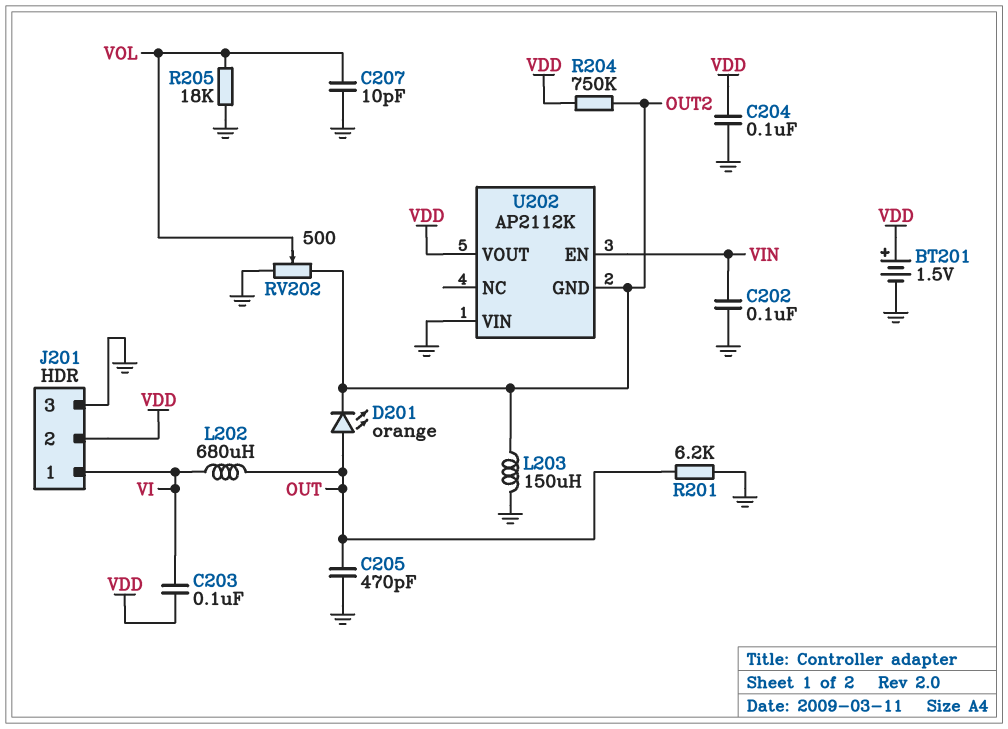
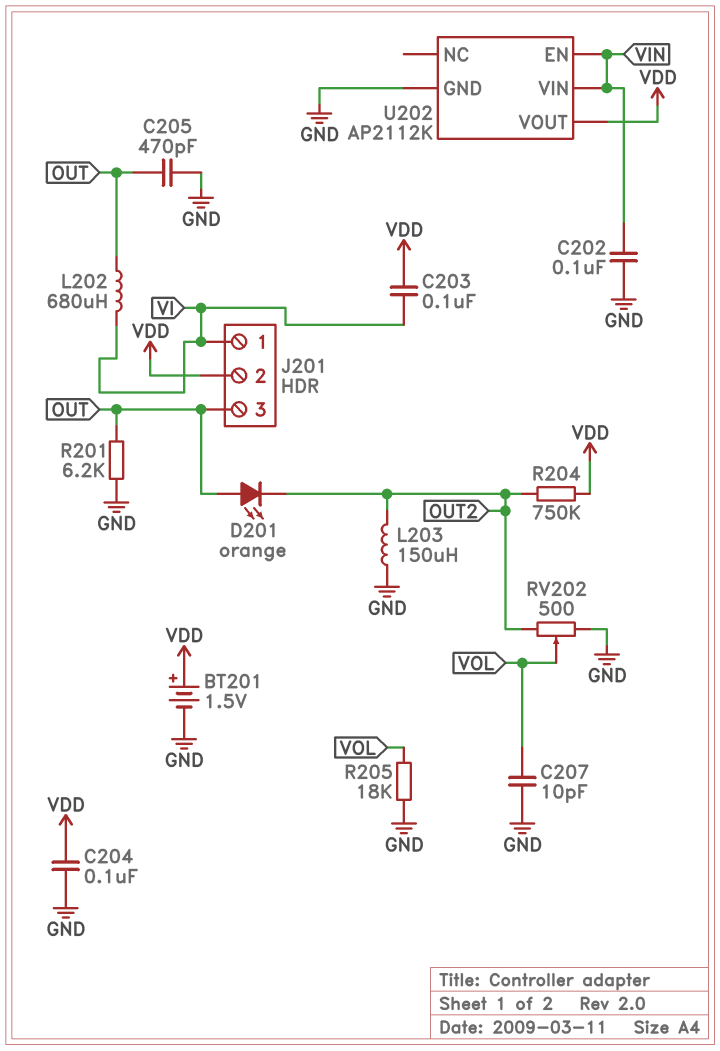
J201 pin 3: GND -> OUT
U202 pin GND: OUT2 -> GND
U202 pin VIN: GND -> VIN

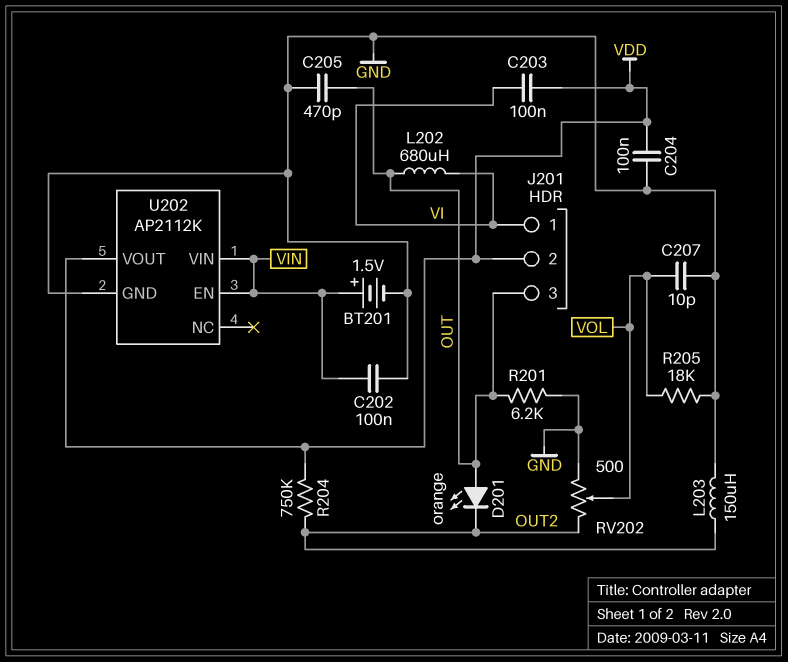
BT201: 1.5V (plus VDD, minus GND) -> 1.5V (plus VIN, minus GND)

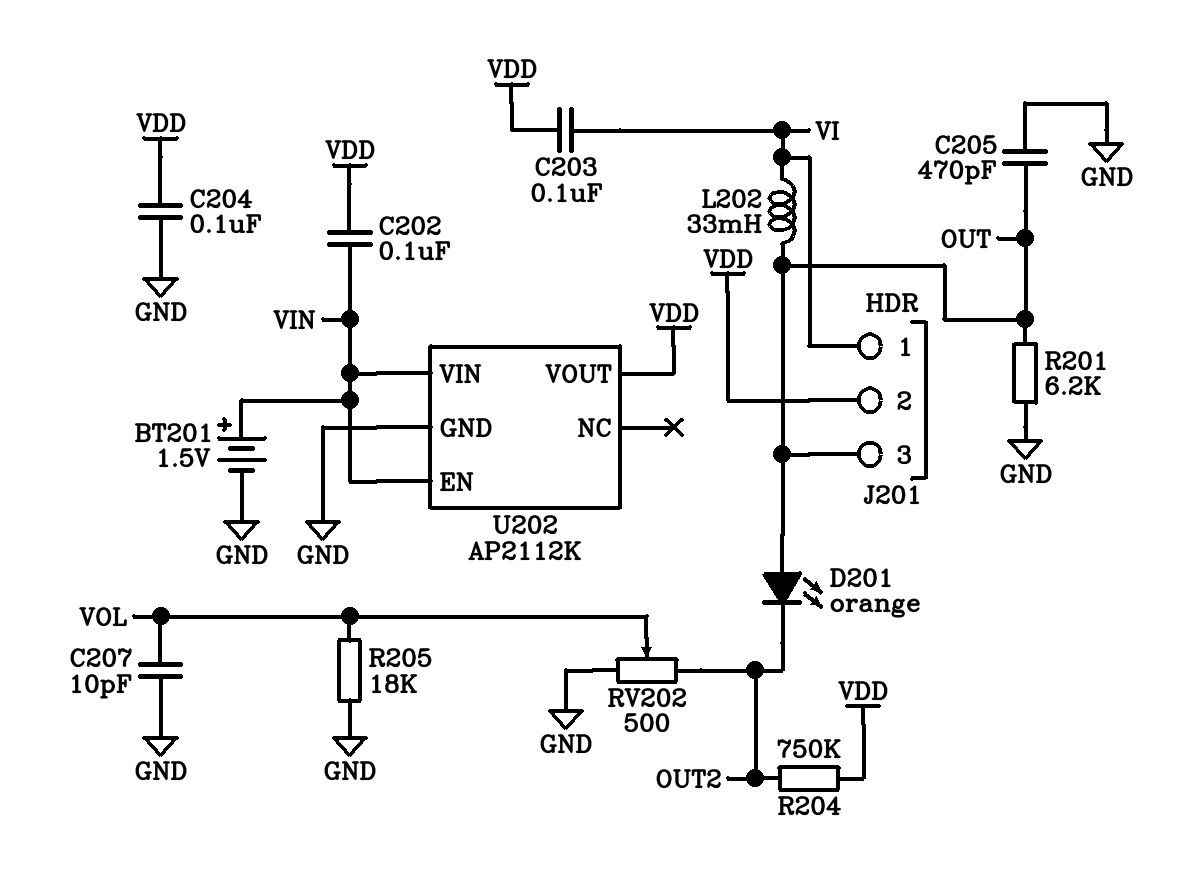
C202: 100nF (GND, VIN) -> 100nF (VDD, VIN)
L202: 680uH (OUT, VI) -> 33mH (OUT, VI)
L203: 150uH (GND, OUT2) -> none

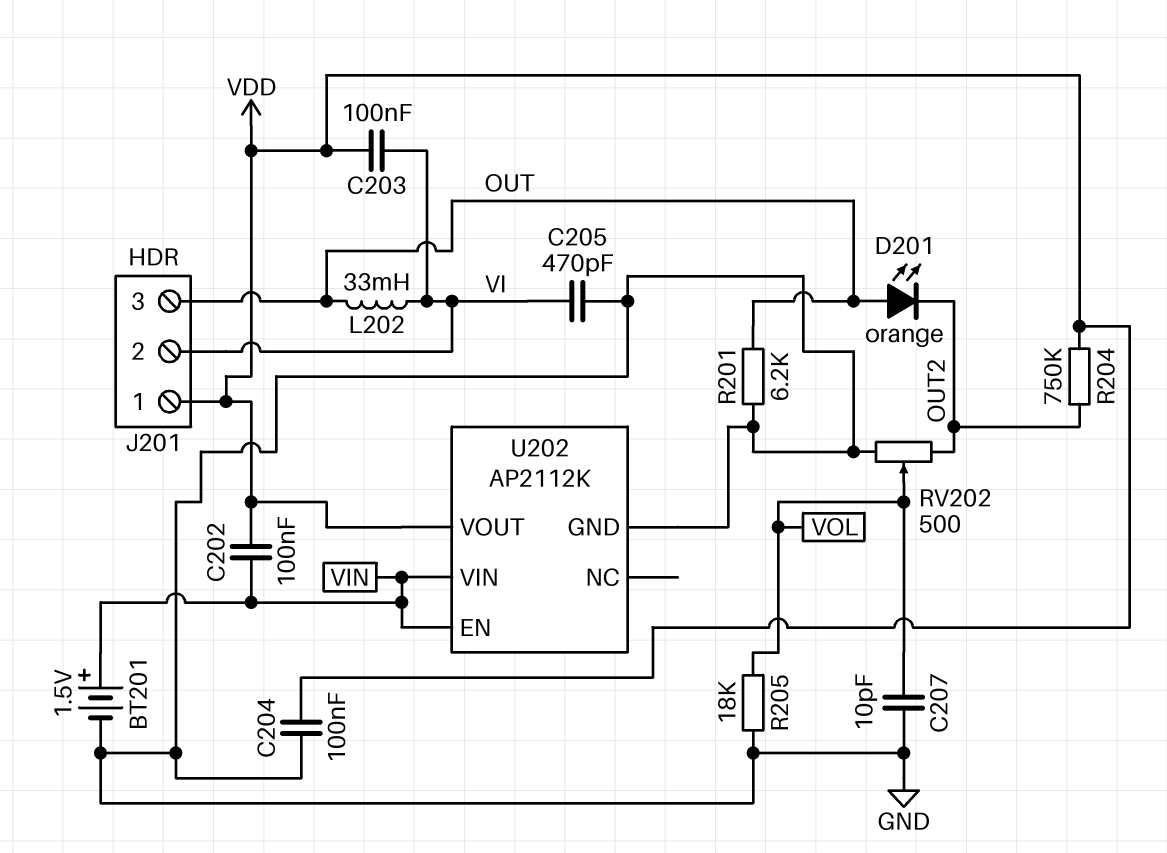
C205: 470pF (GND, OUT) -> 470pF (GND, VI)
J201 pin 1: VI -> VDD
J201 pin 2: VDD -> VI

